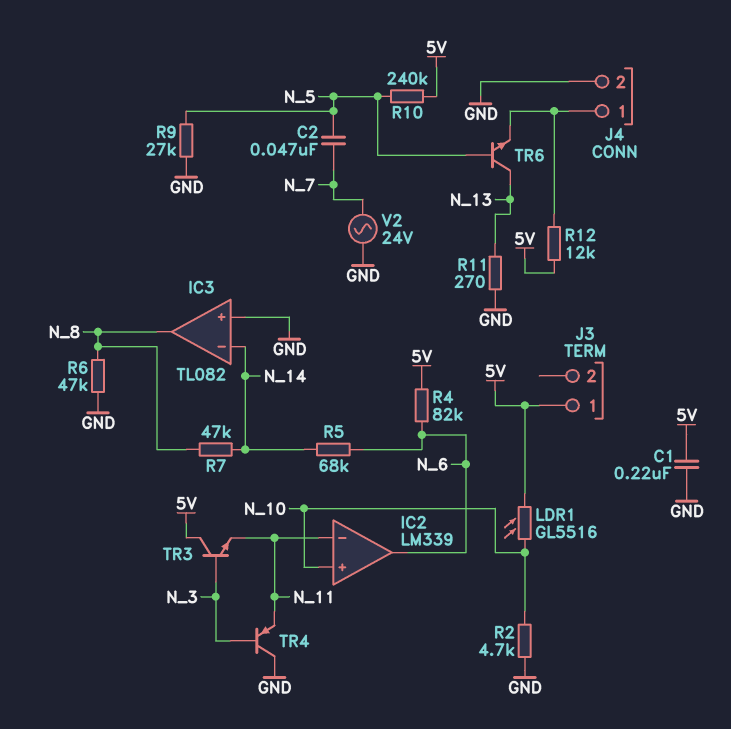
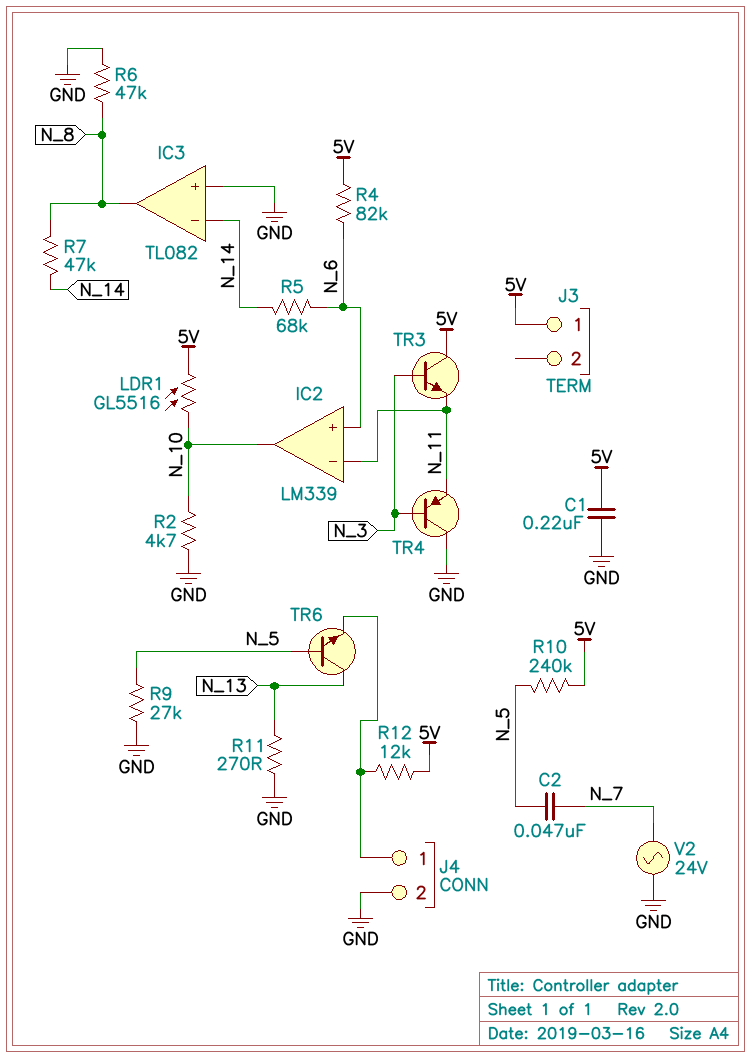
IC2 pin in+: N_10 -> N_6
IC2 pin out: N_6 -> N_10

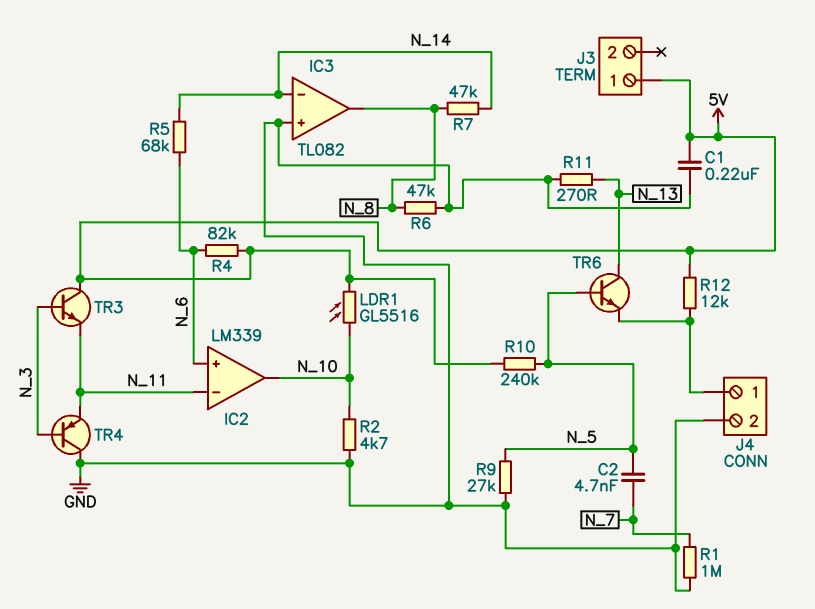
C2: 47nF (N_5, N_7) -> 4.7nF (N_5, N_7)
R1: none -> 1M (GND, N_7)
V2: AC 24V (GND, N_7) -> none

